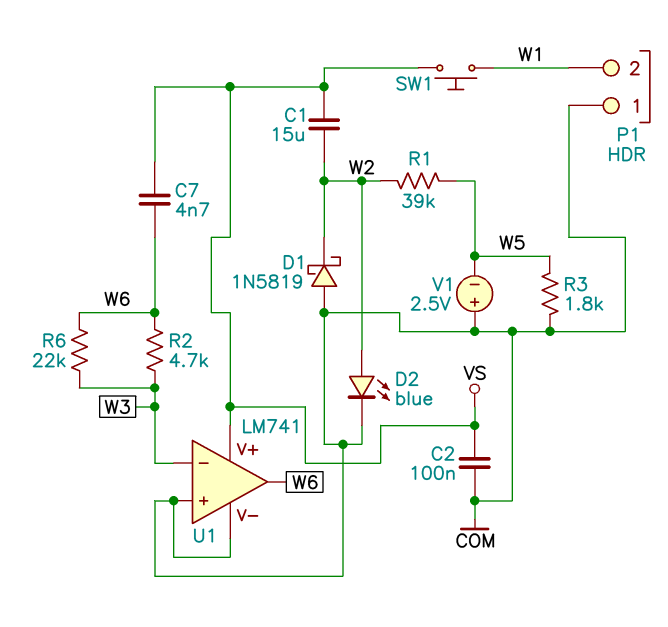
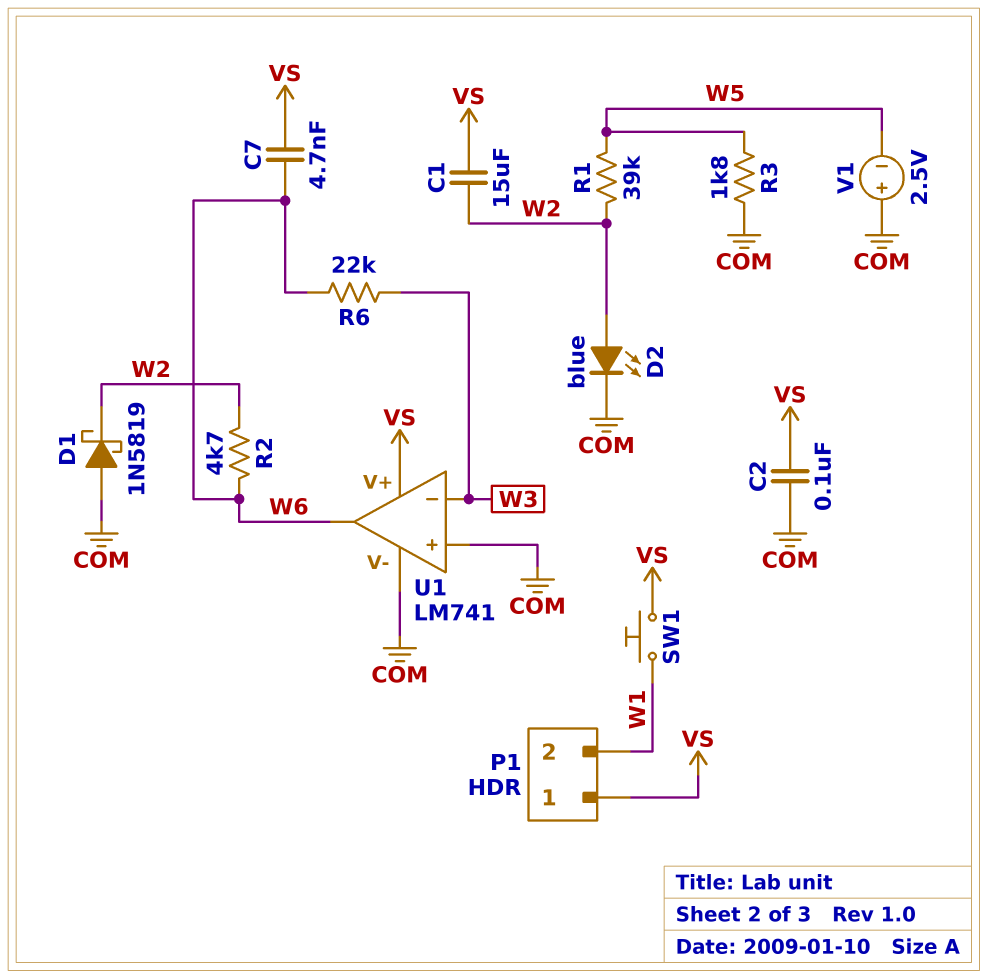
P1 pin 1: COM -> VS
R2: 4.7k (W3, W6) -> 4.7k (W2, W6)

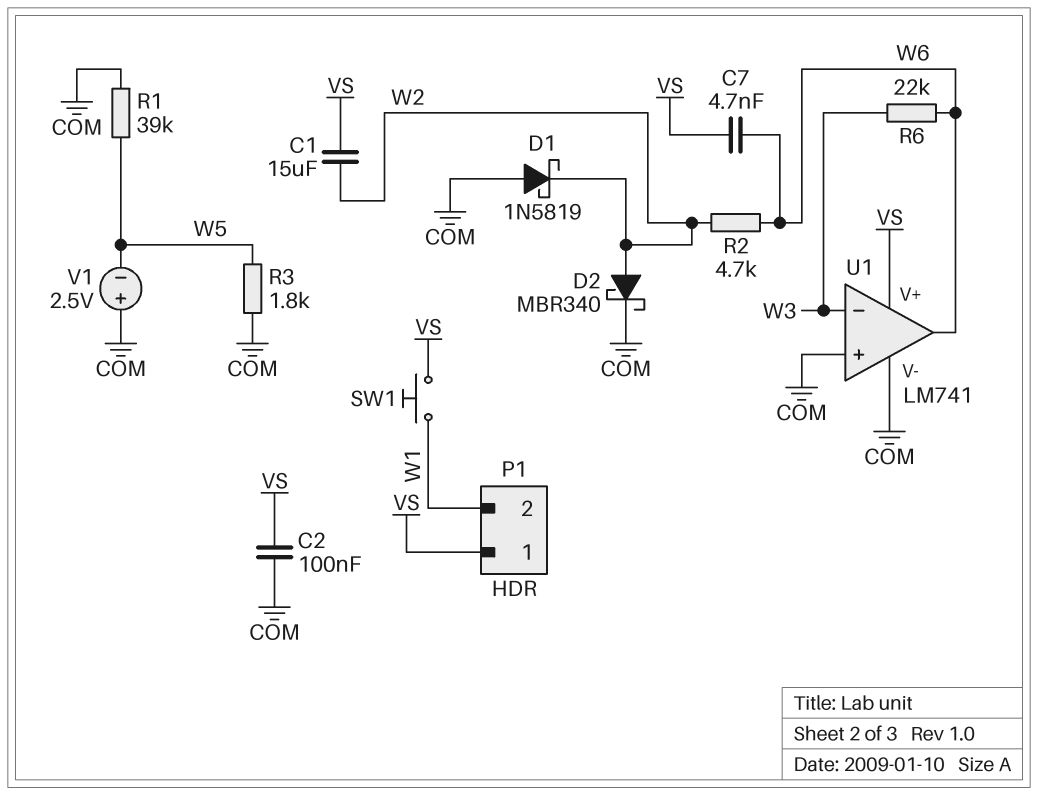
D2: LED blue (A W2, K COM) -> schottky MBR340 (A W2, K COM)
R1: 39k (W2, W5) -> 39k (COM, W5)

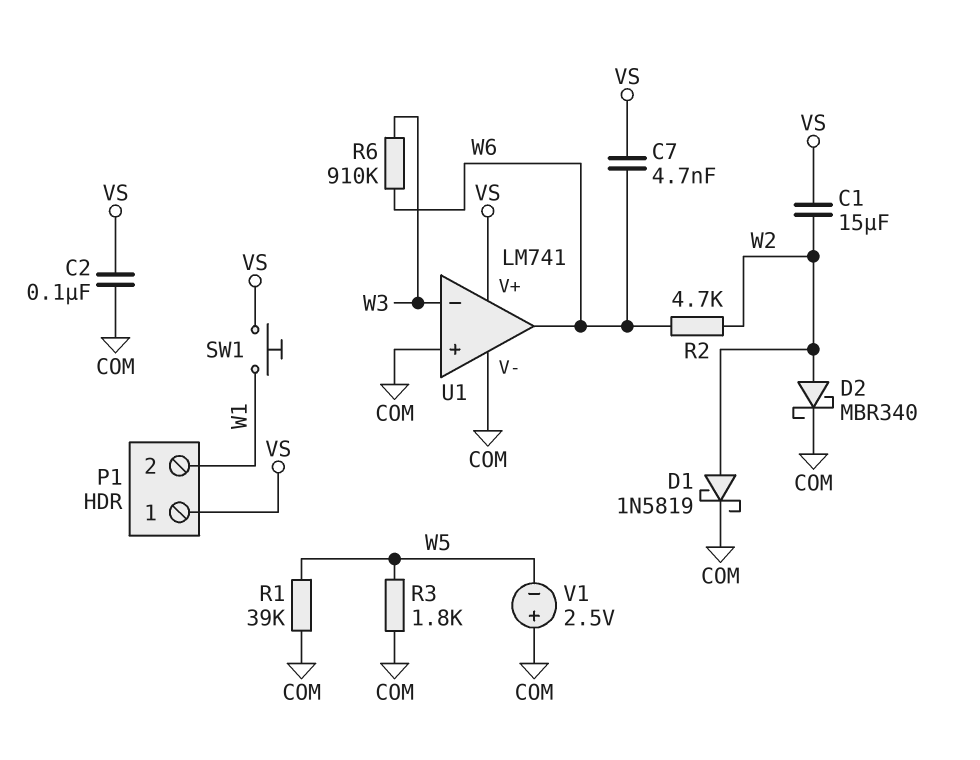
D1: schottky 1N5819 (A COM, K W2) -> schottky 1N5819 (A W2, K COM)
R6: 22k (W3, W6) -> 910k (W3, W6)

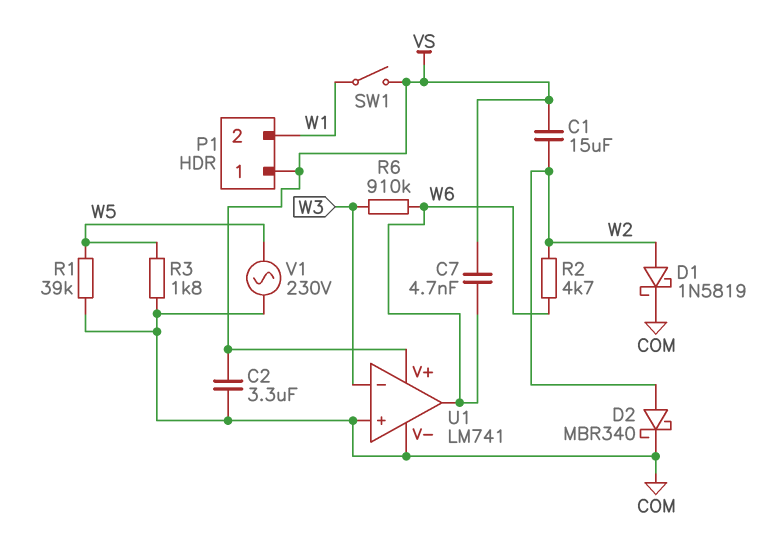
C2: 100nF (COM, VS) -> 3.3uF (COM, VS)
SW1: button (VS, W1) -> switch (VS, W1)
V1: 2.5V (plus COM, minus W5) -> AC 230V (COM, W5)

